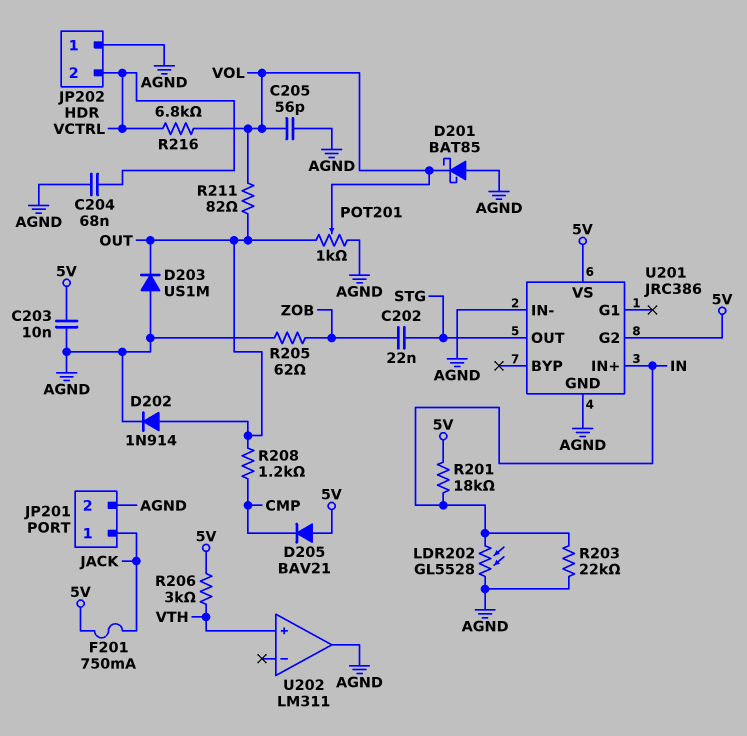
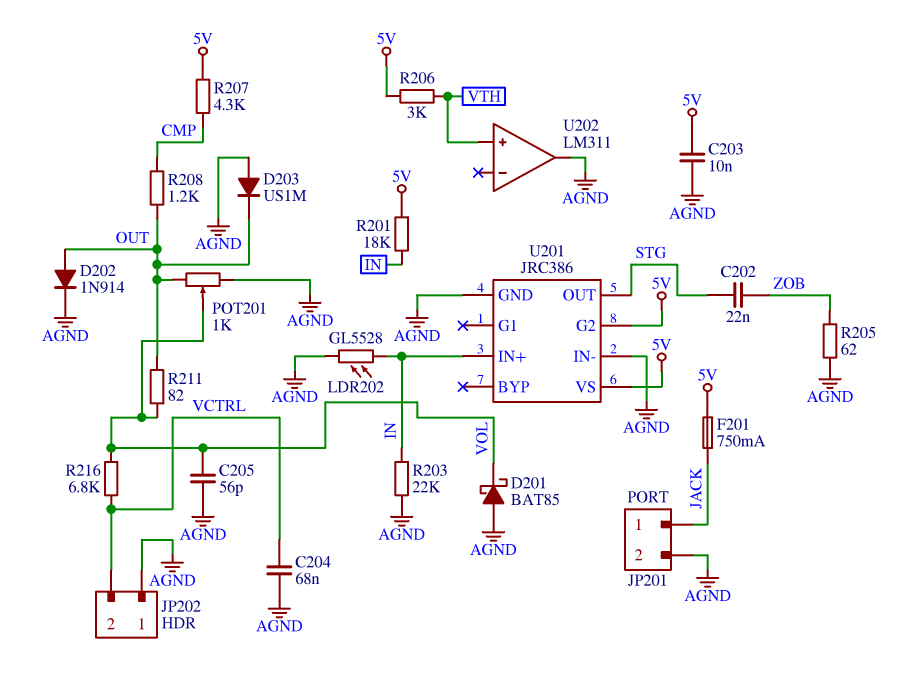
D205: diode BAV21 (A 5V, K CMP) -> none
R207: none -> 4.3k (5V, CMP)

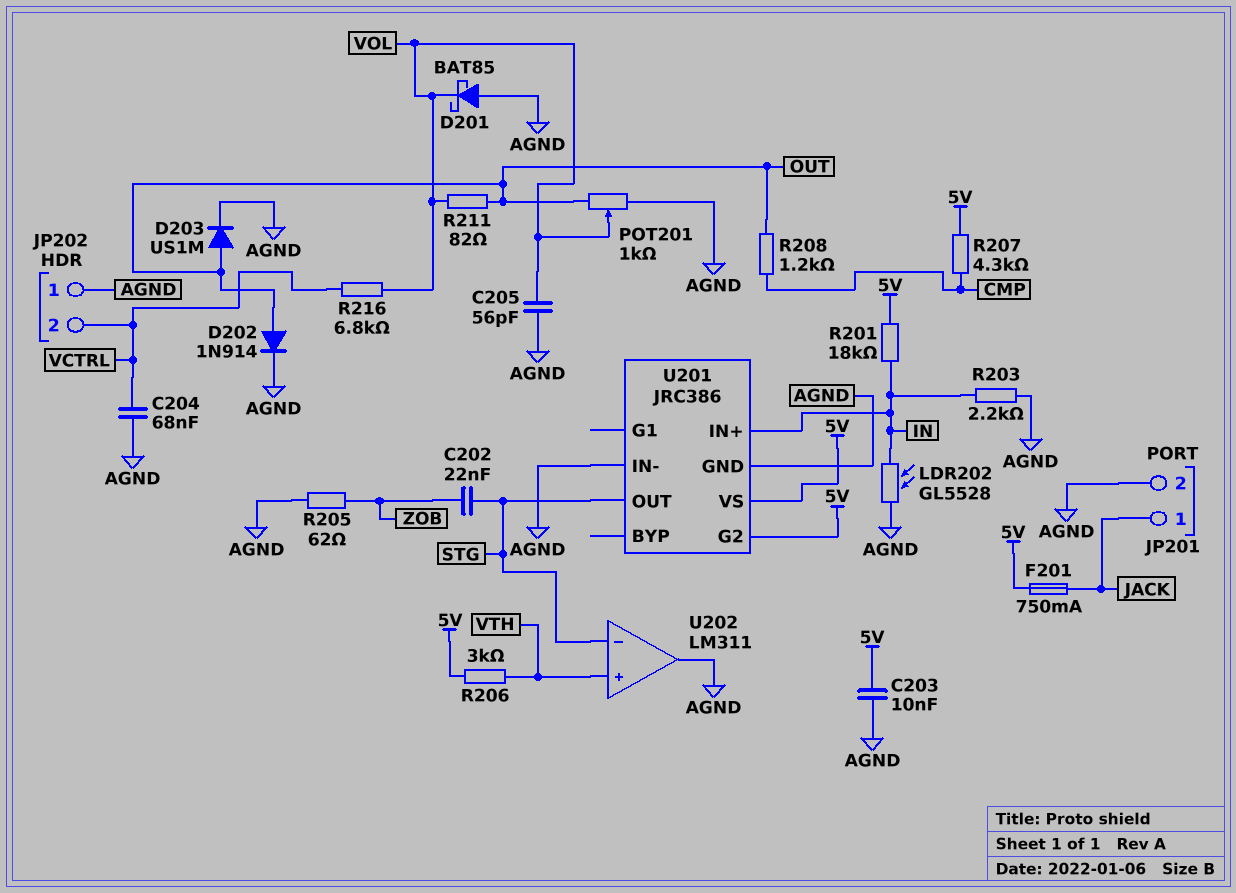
D203: diode US1M (A AGND, K OUT) -> diode US1M (A OUT, K AGND)
R203: 22k (AGND, IN) -> 2.2k (AGND, IN)
U202 pin in-: none -> STG

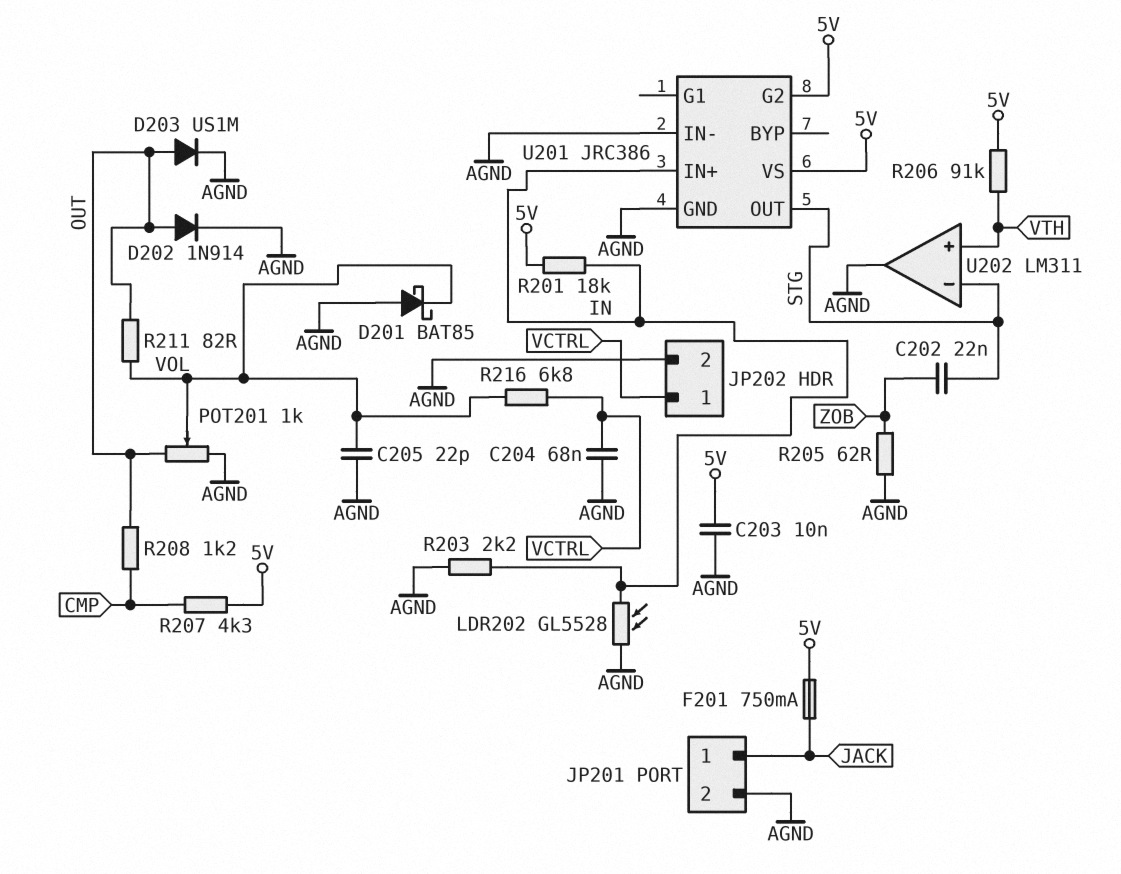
C205: 56pF (AGND, VOL) -> 22pF (AGND, VOL)
JP202 pin 1: AGND -> VCTRL
JP202 pin 2: VCTRL -> AGND
R206: 3k (5V, VTH) -> 91k (5V, VTH)

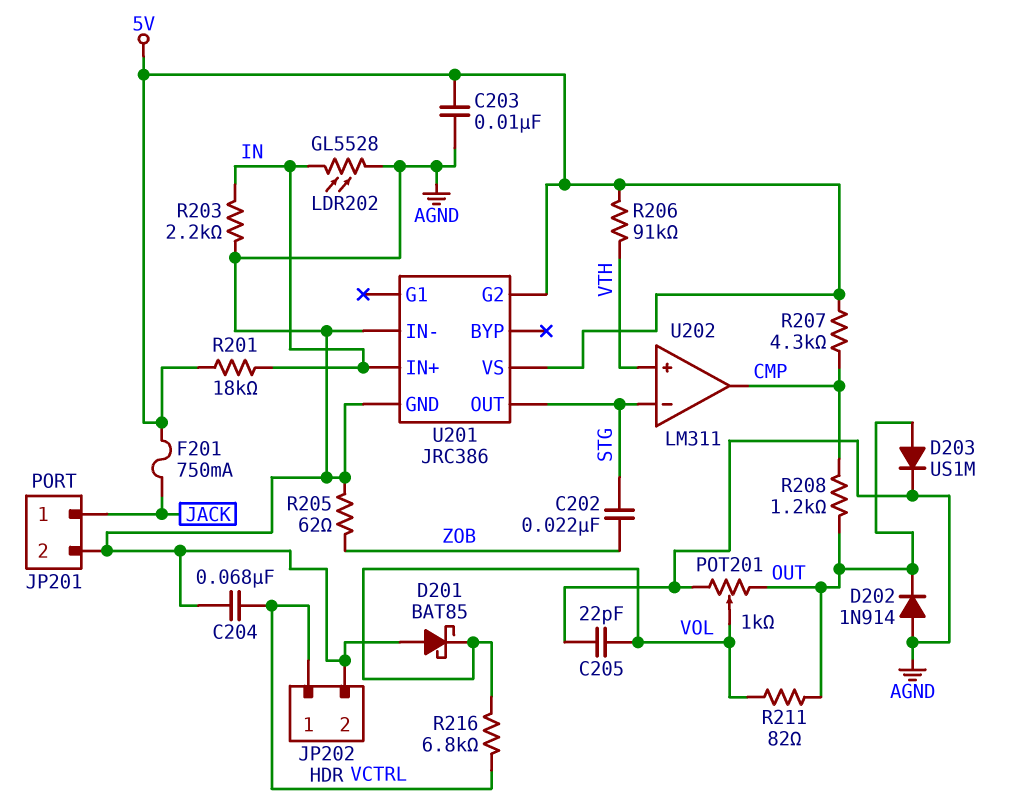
D202: diode 1N914 (A OUT, K AGND) -> diode 1N914 (A AGND, K OUT)
U202 pin out: AGND -> CMP

